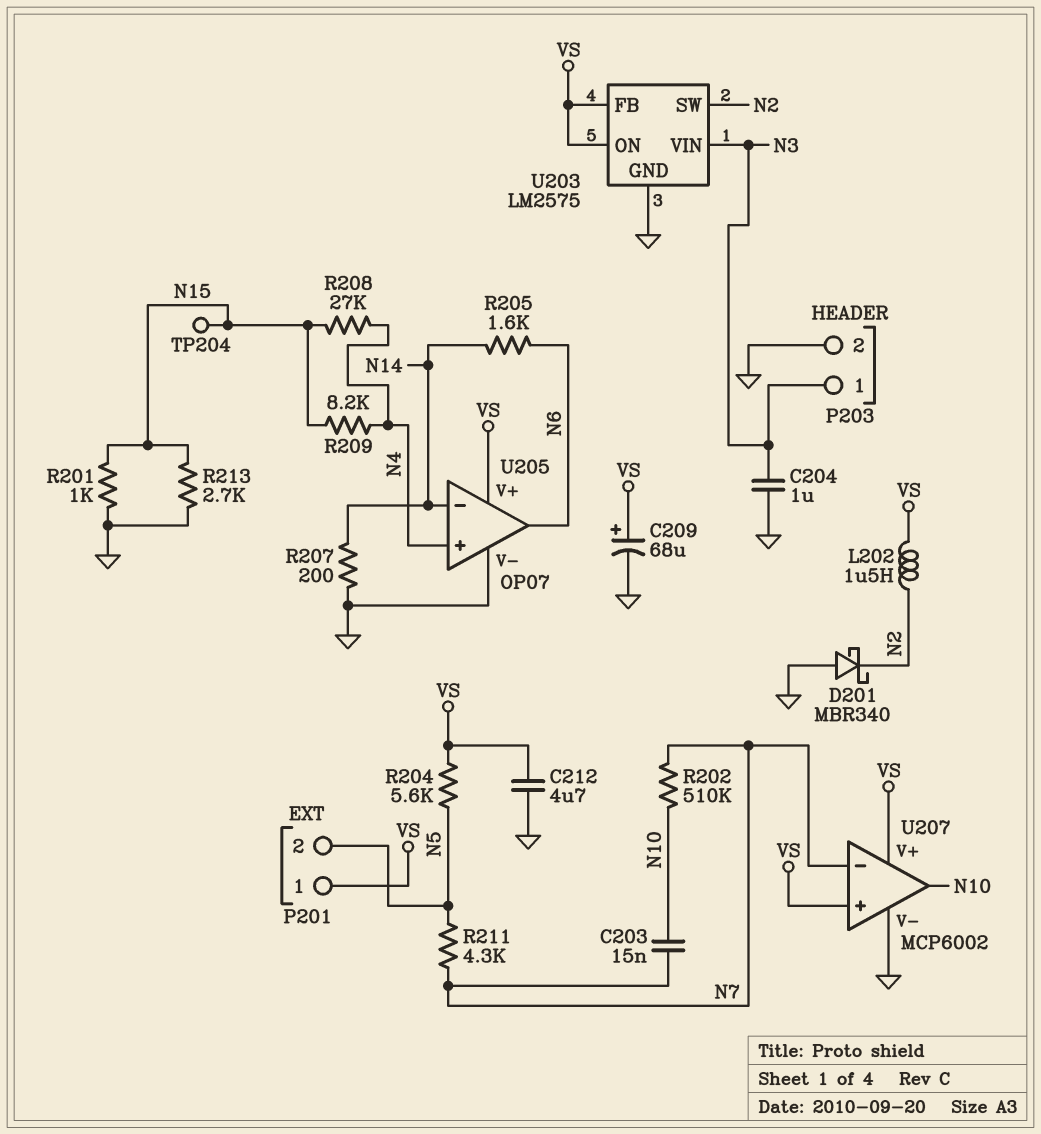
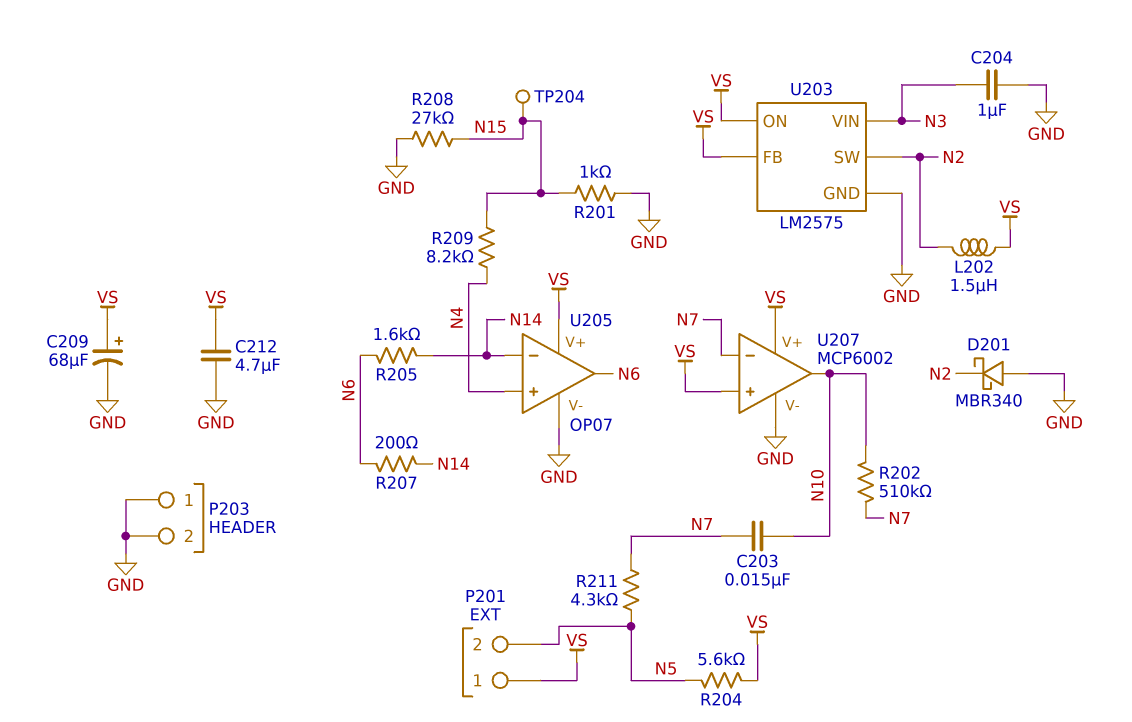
P203 pin 1: N3 -> GND
R207: 200 (GND, N14) -> 200 (N6, N14)
R208: 27k (N4, N15) -> 27k (GND, N15)
R213: 2.7k (GND, N15) -> none

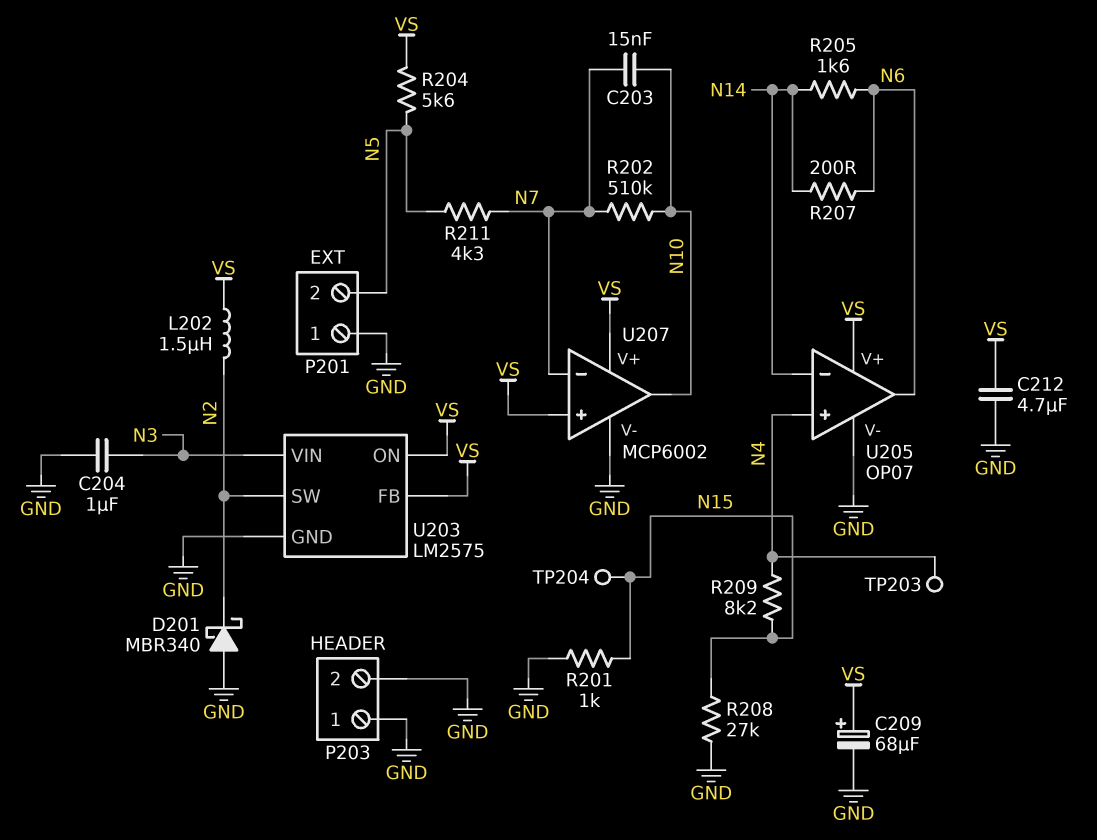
P201 pin 1: VS -> GND
TP203: none -> test point (N4)

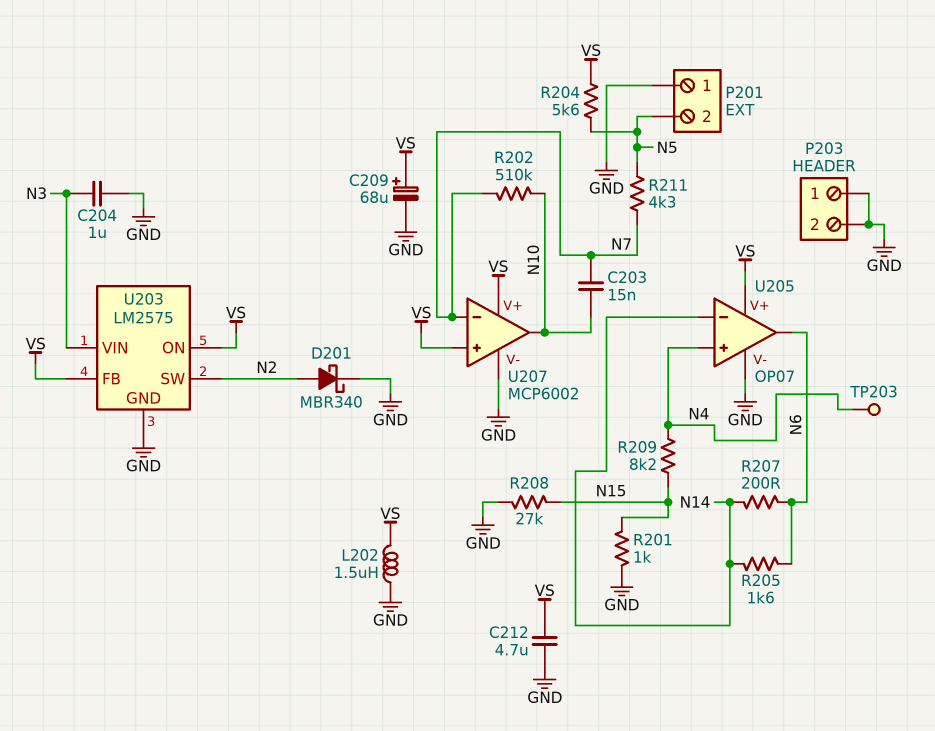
D201: schottky MBR340 (A GND, K N2) -> schottky MBR340 (A N2, K GND)
L202: 1.5uH (N2, VS) -> 1.5uH (GND, VS)
TP204: test point (N15) -> none

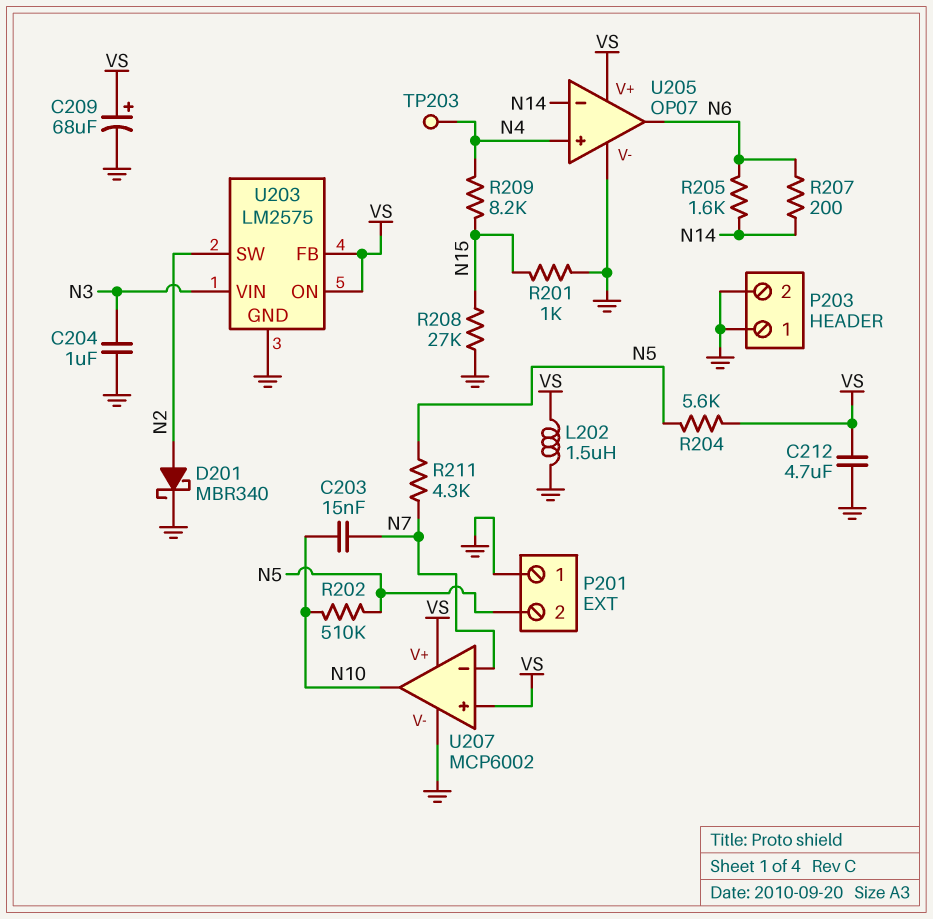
R202: 510k (N7, N10) -> 510k (N5, N10)

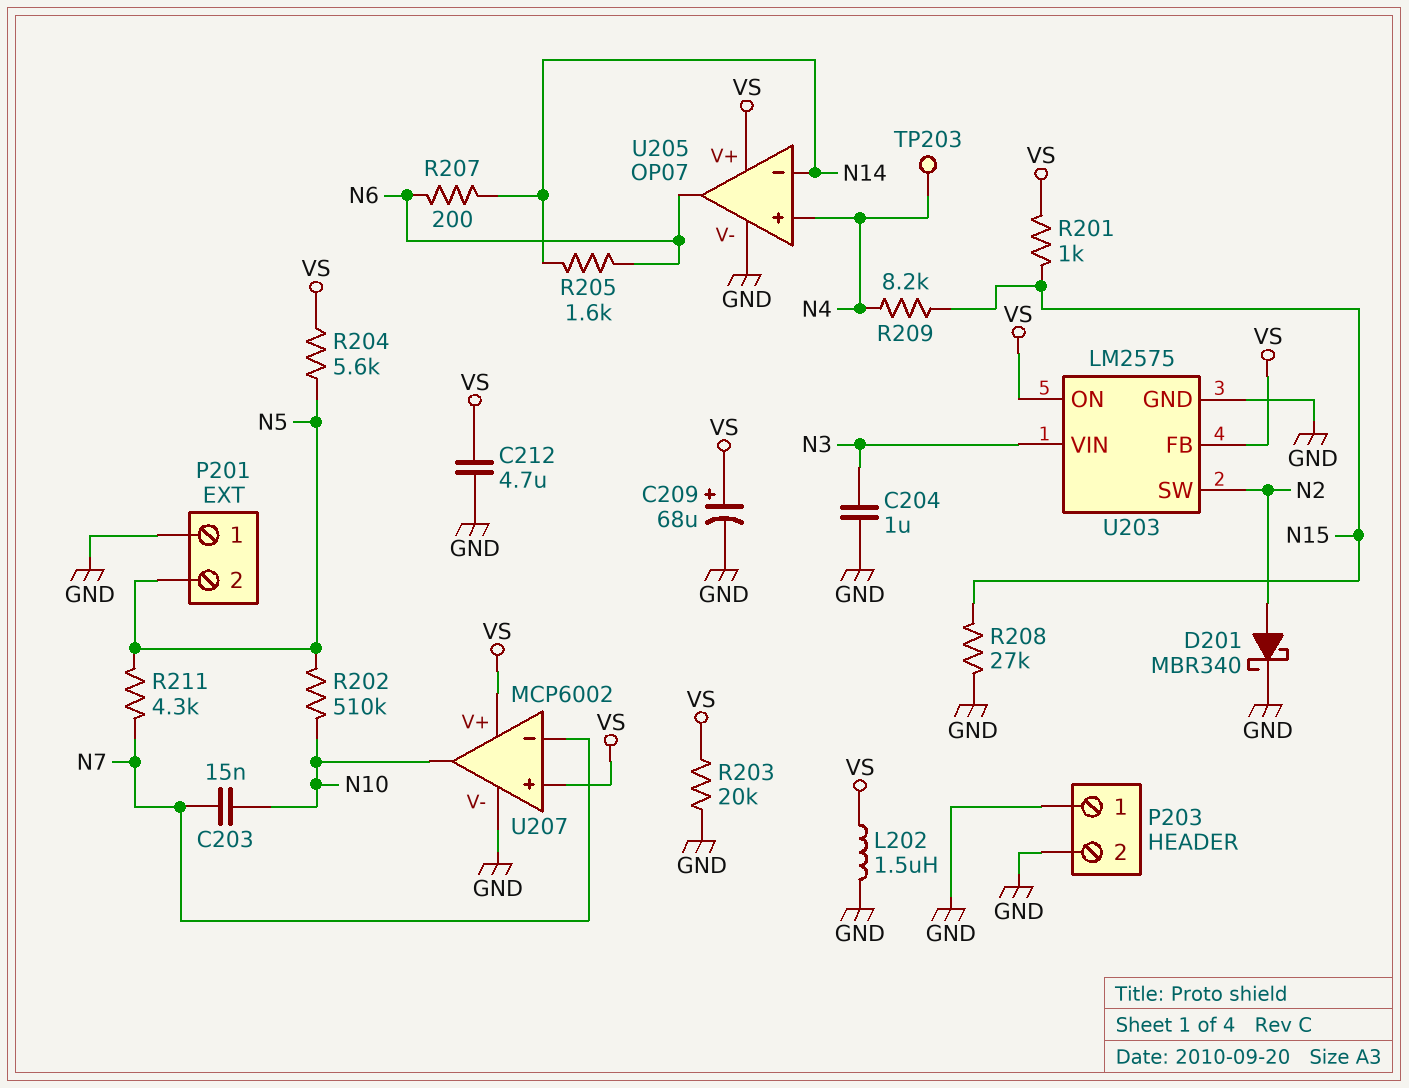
R201: 1k (GND, N15) -> 1k (N15, VS)
R203: none -> 20k (GND, VS)

